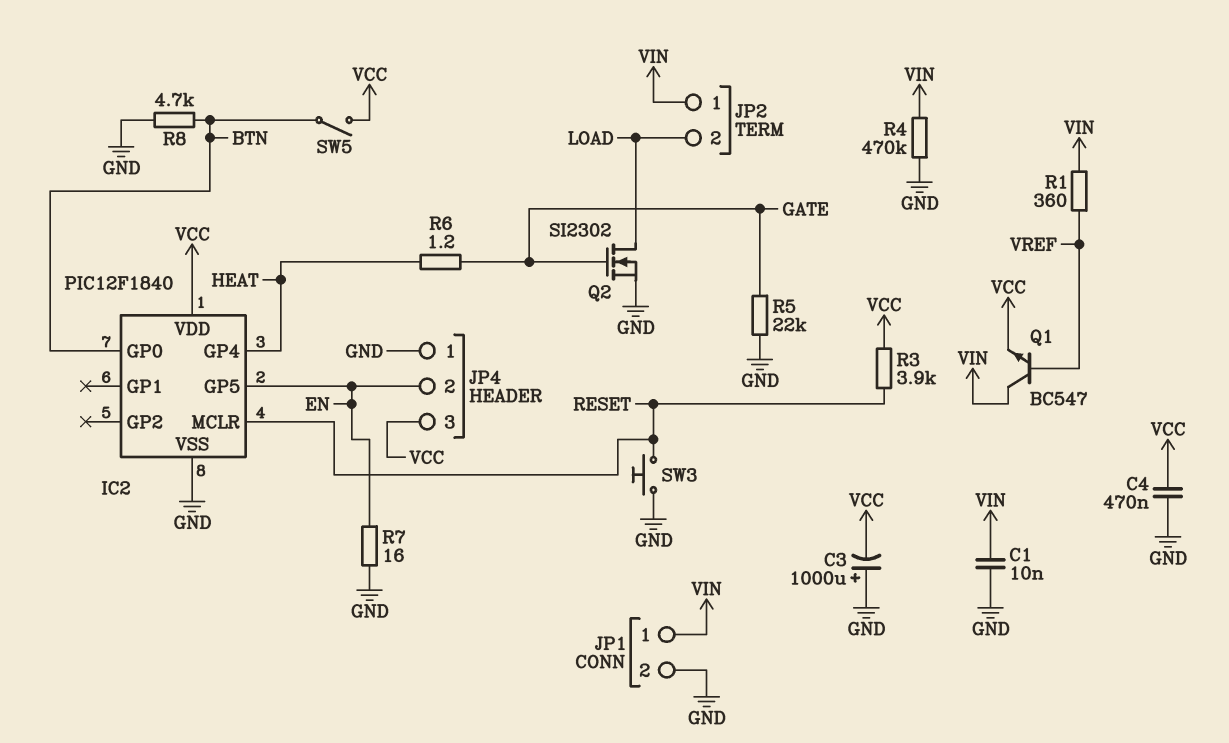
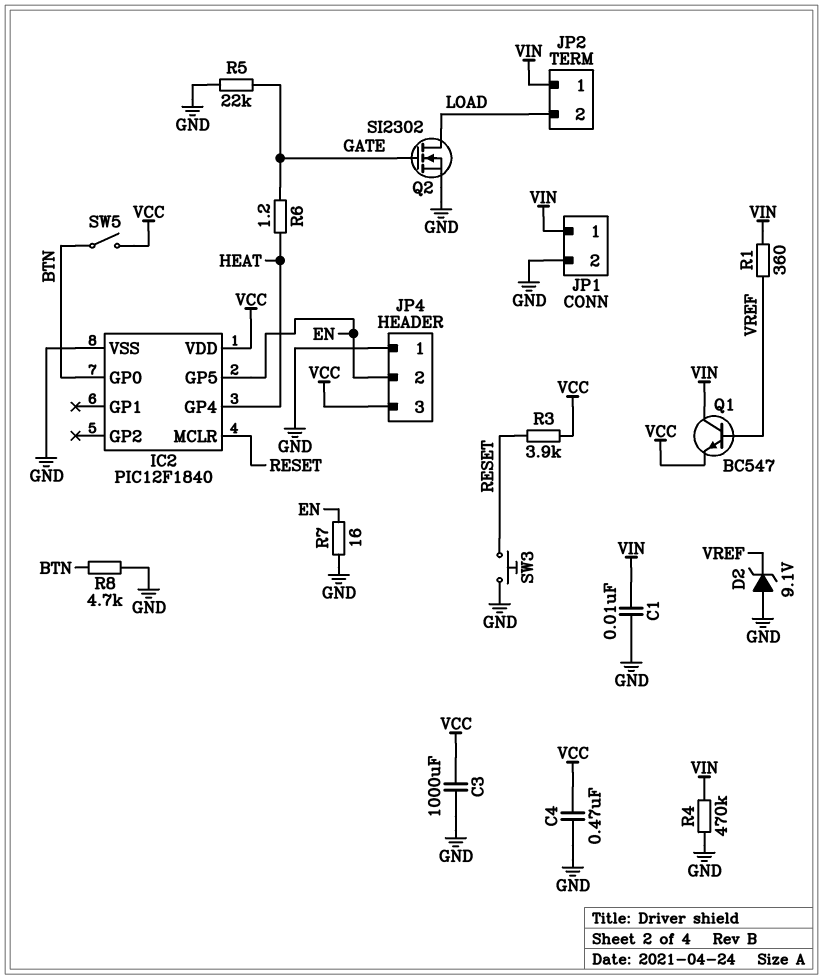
C3: 1000uF (plus GND, minus VCC) -> 1000uF (GND, VCC)
D2: none -> zener 9.1V (A GND, K VREF)

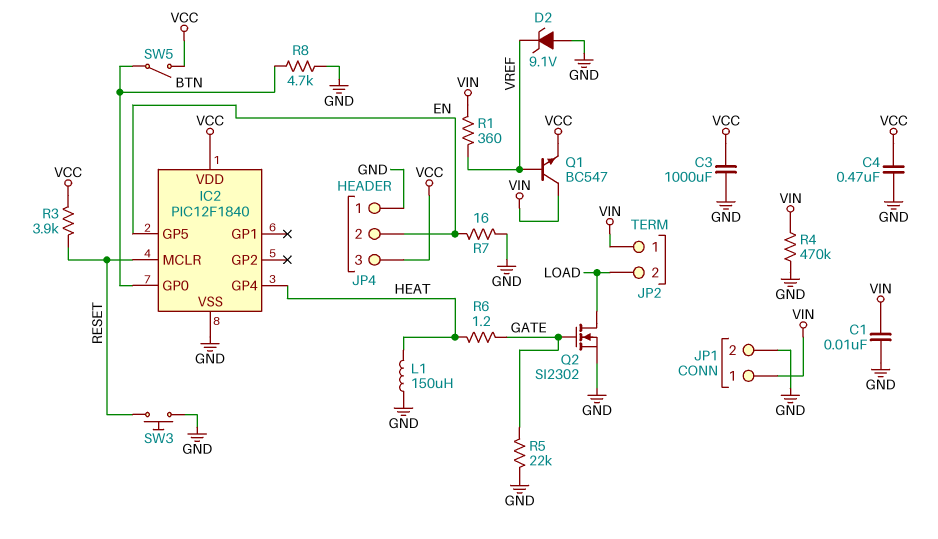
L1: none -> 150uH (GND, HEAT)

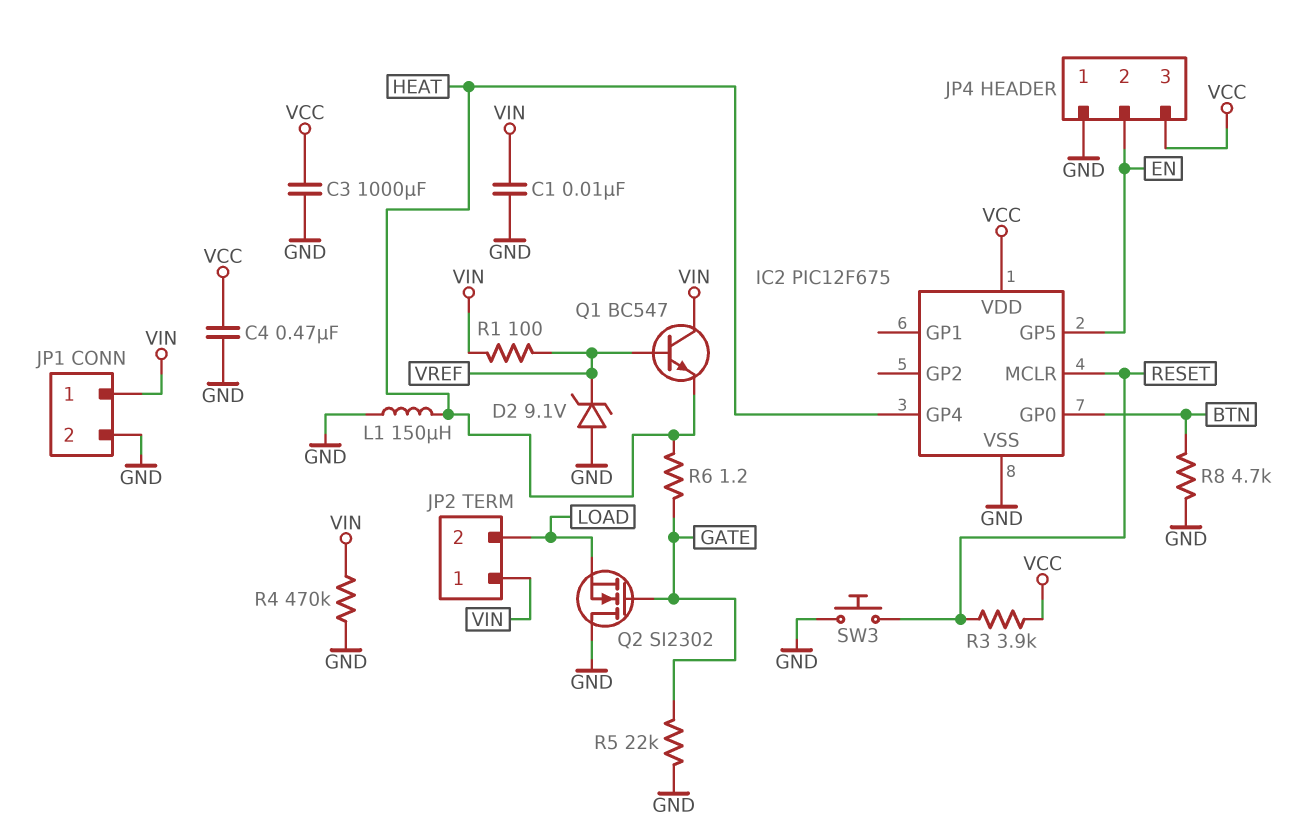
IC2: PIC12F1840 -> PIC12F675
Q1: NPN BC547 (B VREF, C VIN, E VCC) -> NPN BC547 (B VREF, C VIN, E HEAT)
Q2: NMOS SI2302 (G GATE, D LOAD, S GND) -> NMOS SI2302 (G GATE, D GND, S LOAD)
R1: 360 (VIN, VREF) -> 100 (VIN, VREF)
R7: 16 (EN, GND) -> none
SW5: switch (BTN, VCC) -> none

